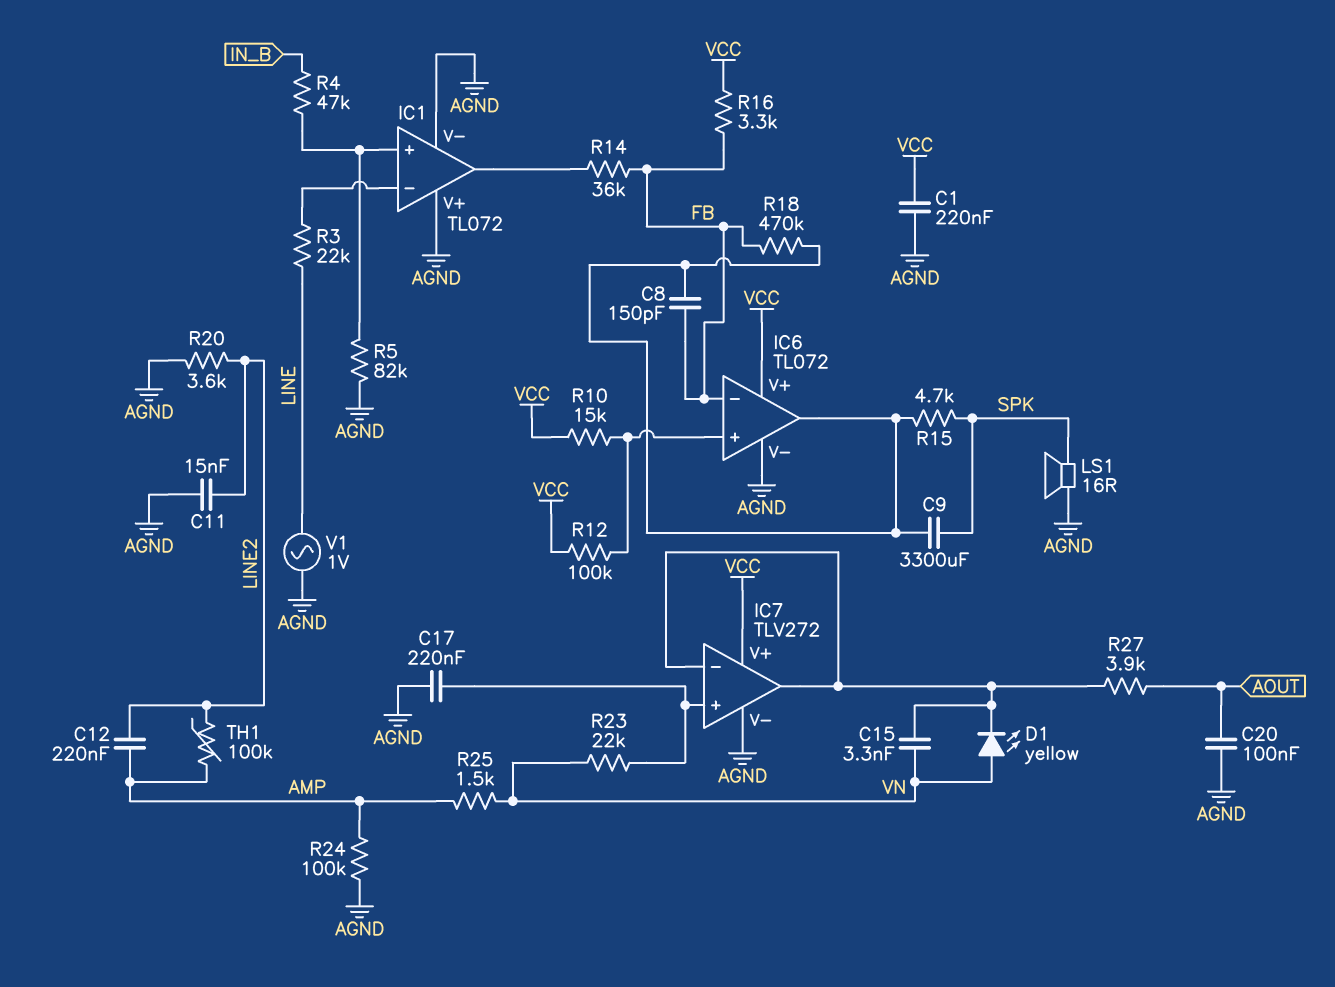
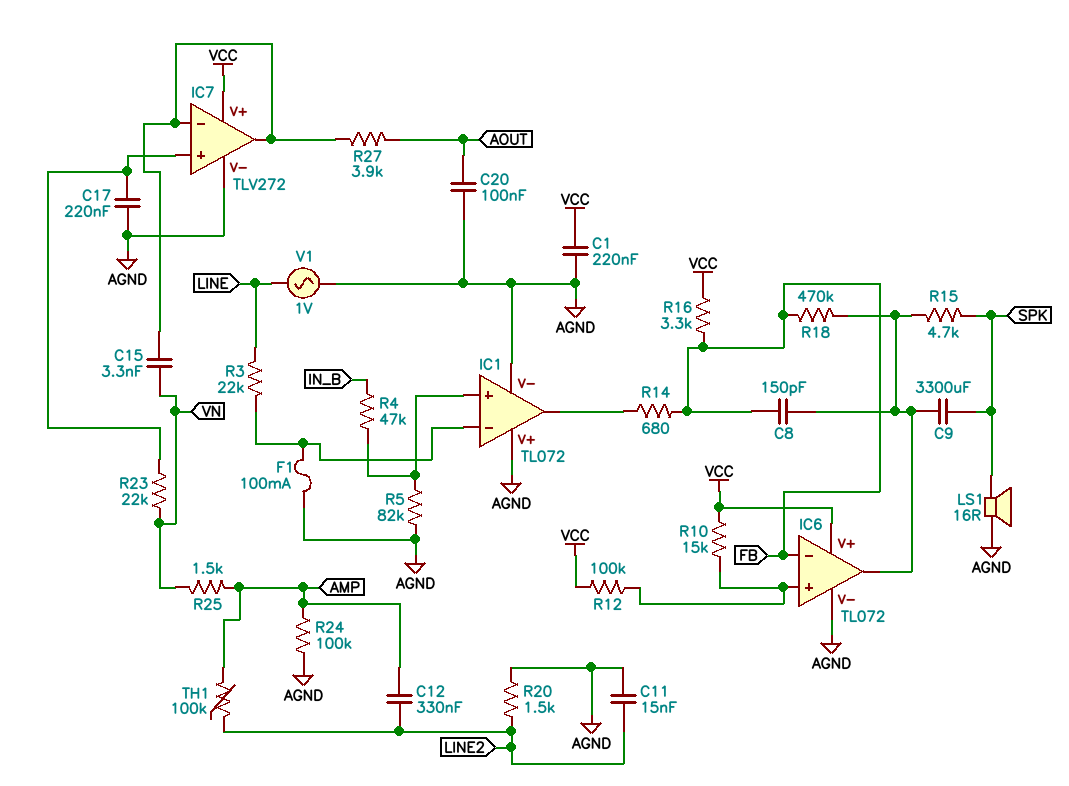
C12: 220nF (AMP, LINE2) -> 330nF (AMP, LINE2)
D1: LED yellow (A VN, K IC7/in-) -> none
F1: none -> 100mA (AGND, IC1/in-)
R14: 36k (FB, IC1/out) -> 680 (FB, IC1/out)
R20: 3.6k (AGND, LINE2) -> 1.5k (AGND, LINE2)

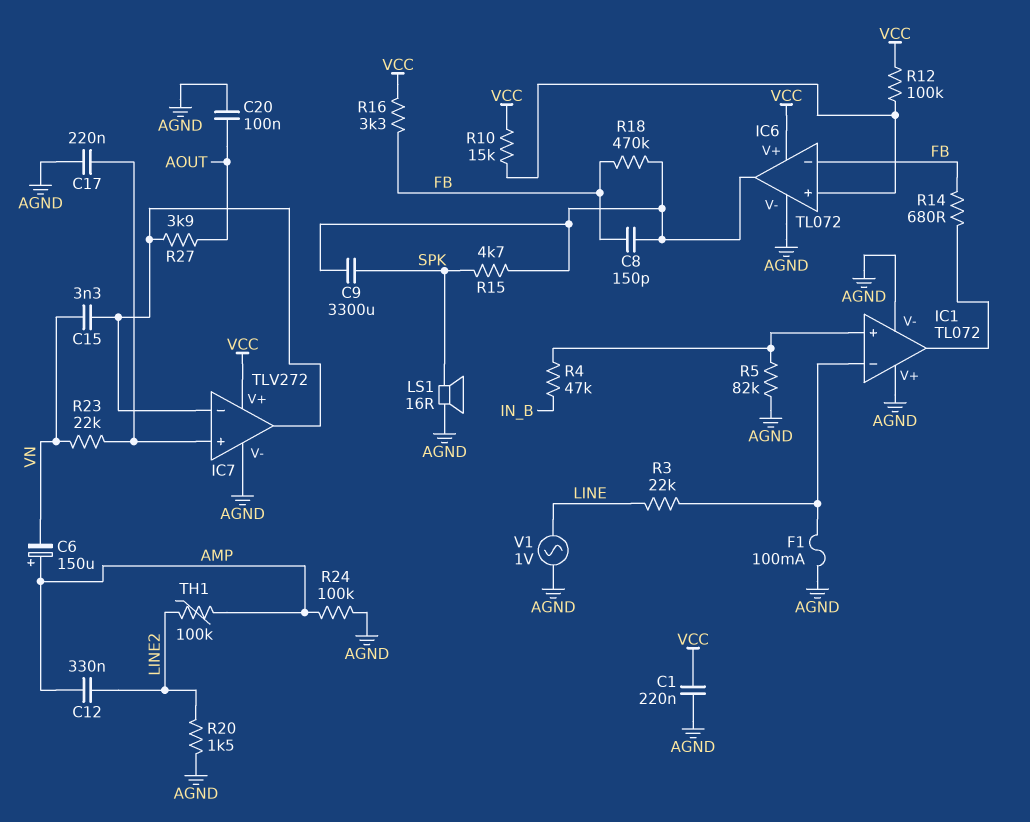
C6: none -> 150uF (plus AMP, minus VN)
C11: 15nF (AGND, LINE2) -> none
R25: 1.5k (AMP, VN) -> none

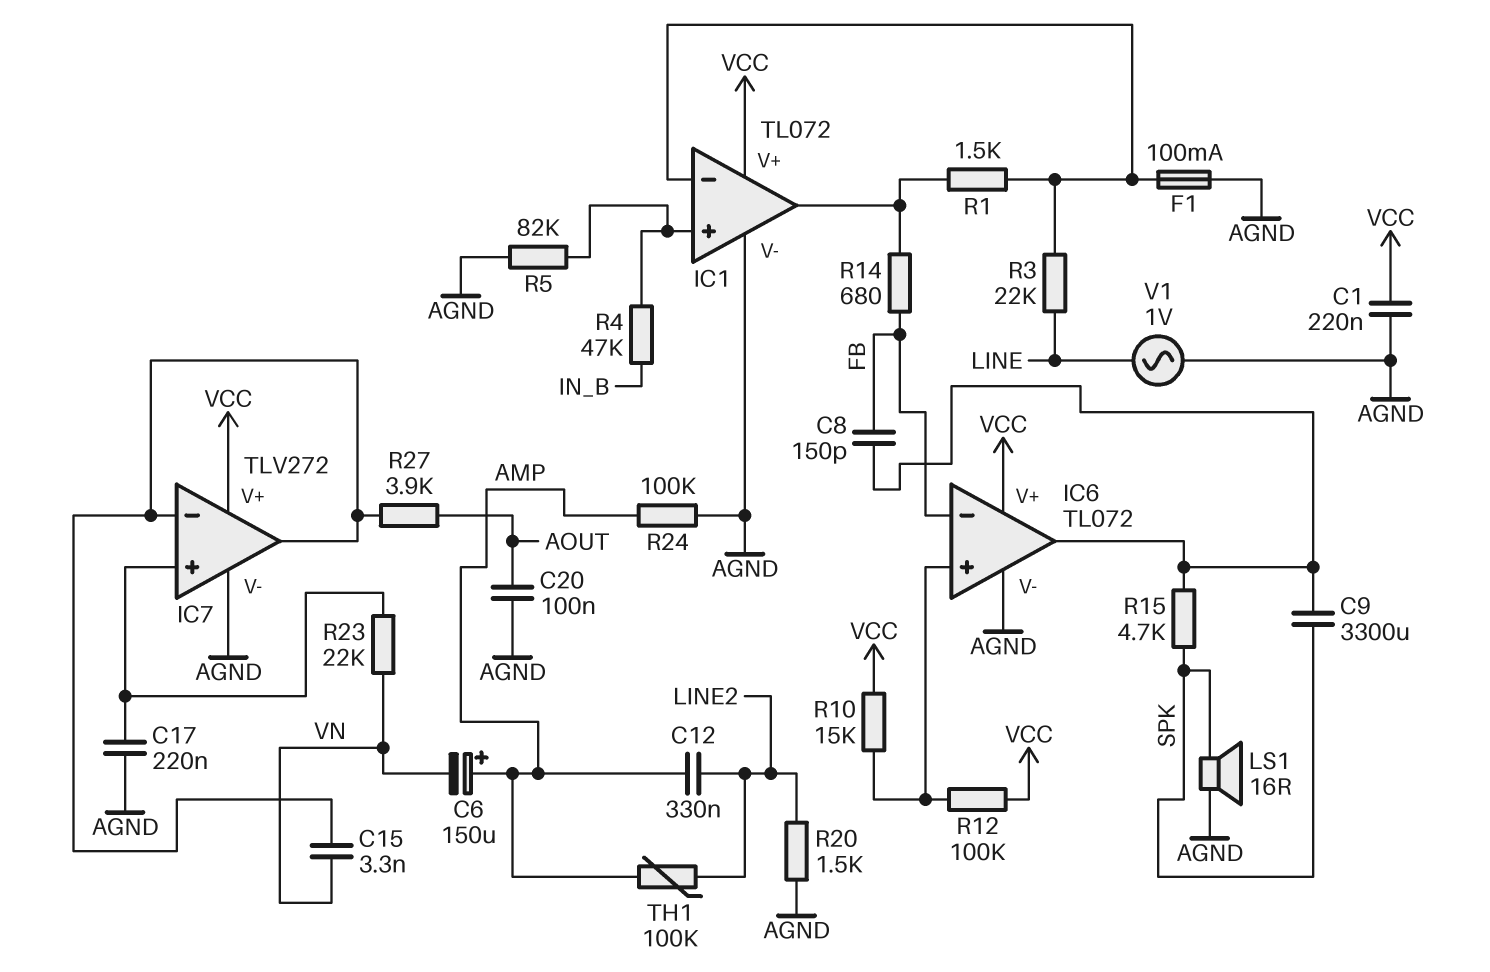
IC1 pin V+: AGND -> VCC
R1: none -> 1.5k (IC1/in-, IC1/out)
R16: 3.3k (FB, VCC) -> none
R18: 470k (FB, IC6/out) -> none

